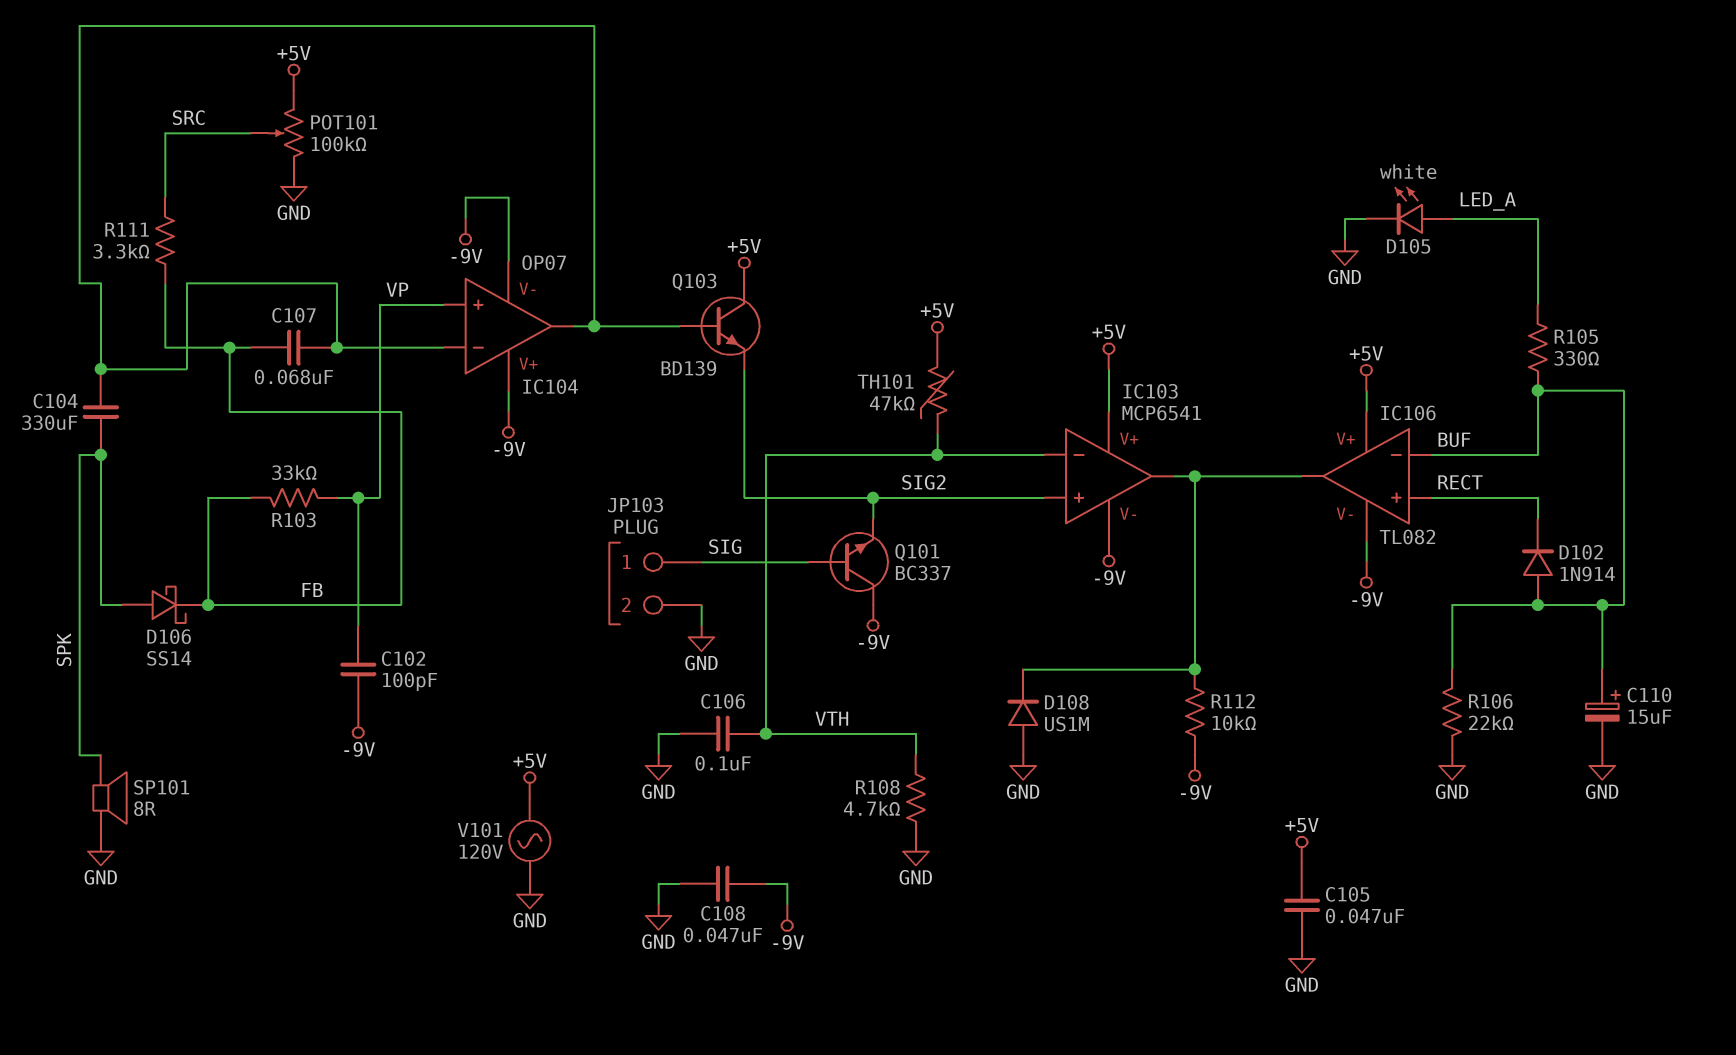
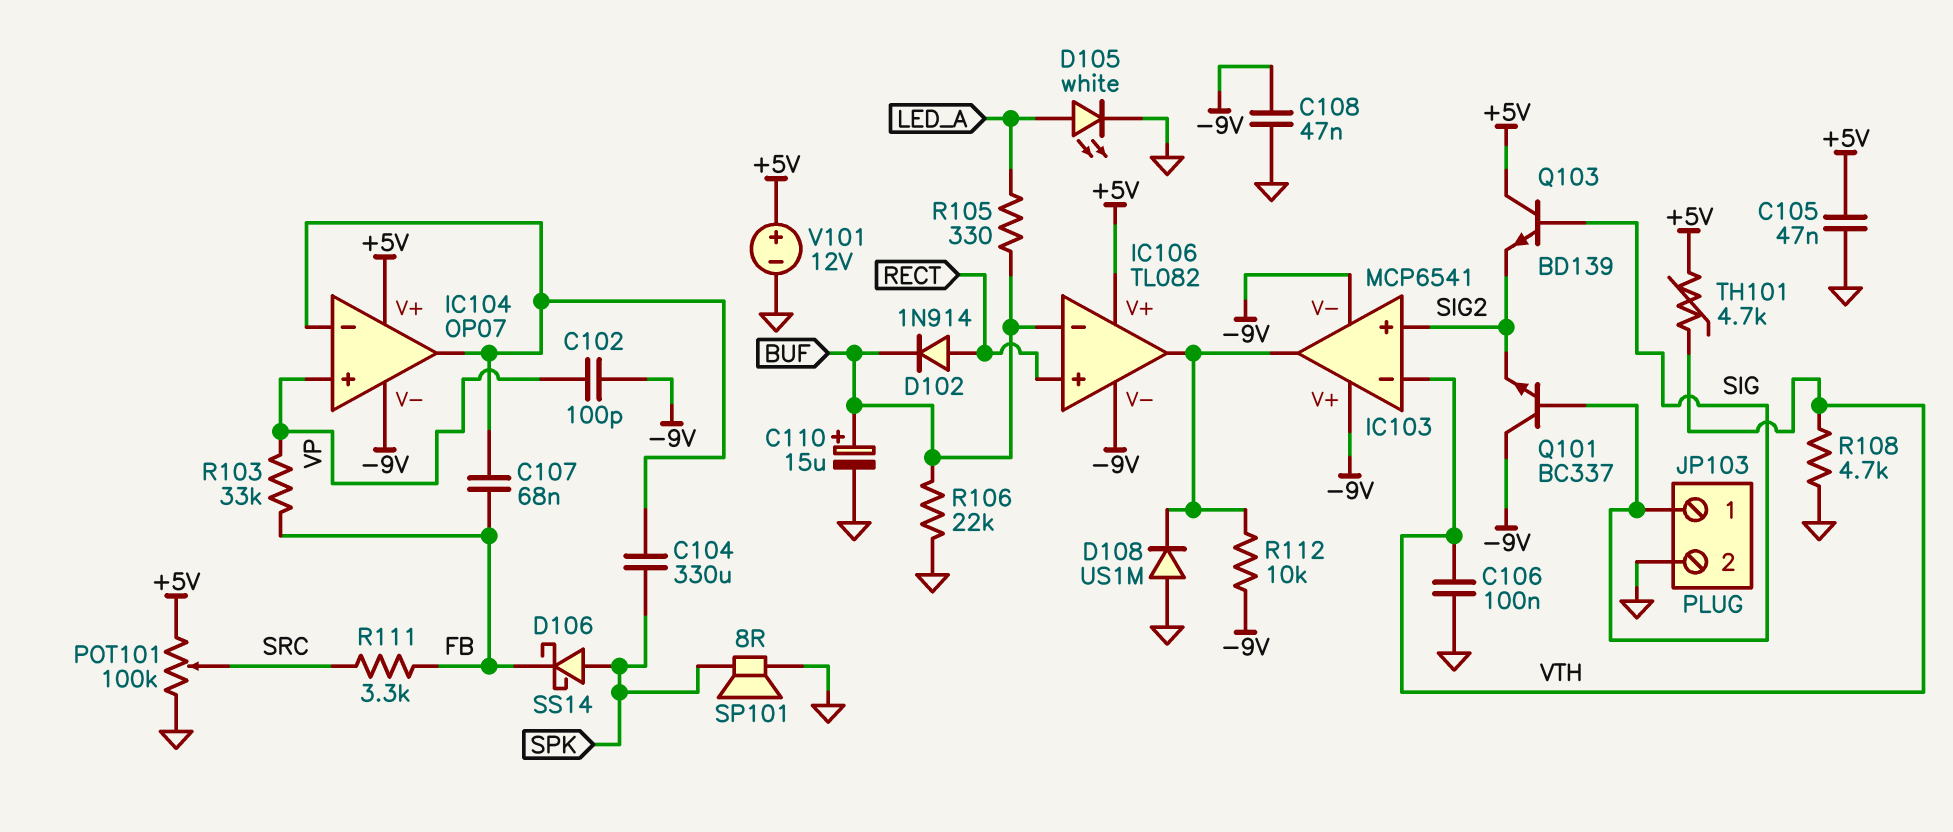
D102: diode 1N914 (A BUF, K RECT) -> diode 1N914 (A RECT, K BUF)
IC103 pin V+: +5V -> -9V
IC104 pin V+: -9V -> +5V
Q103: NPN BD139 (B IC104/in-, C +5V, E SIG2) -> NPN BD139 (B SIG, C +5V, E SIG2)
TH101: 47k (+5V, VTH) -> 4.7k (+5V, VTH)
V101: AC 120V (+5V, GND) -> 12V (plus +5V, minus GND)

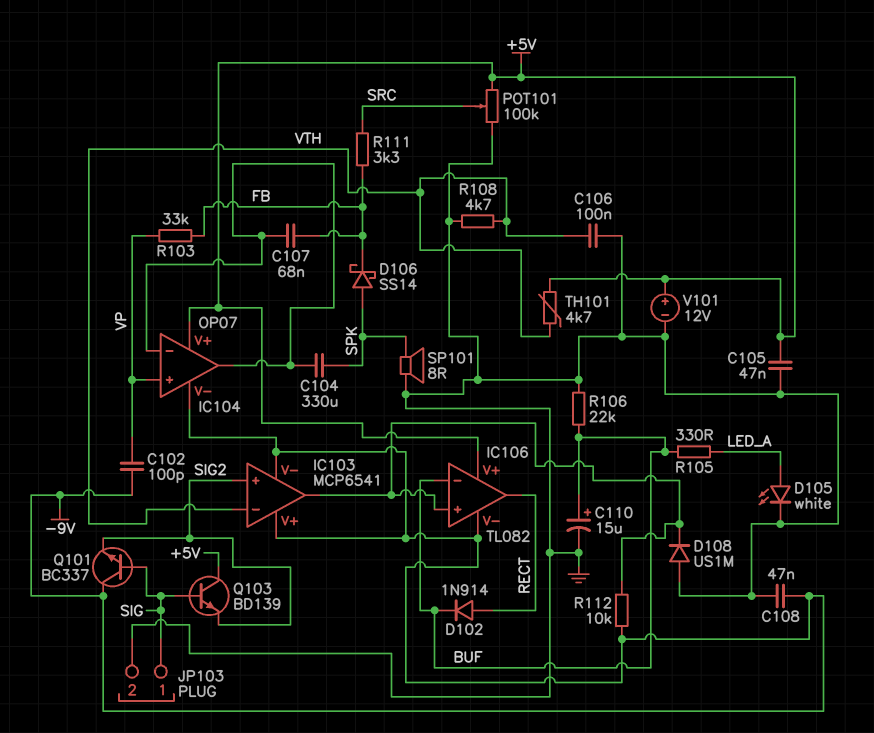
IC106 pin in+: RECT -> IC103/out
IC106 pin out: IC103/out -> RECT

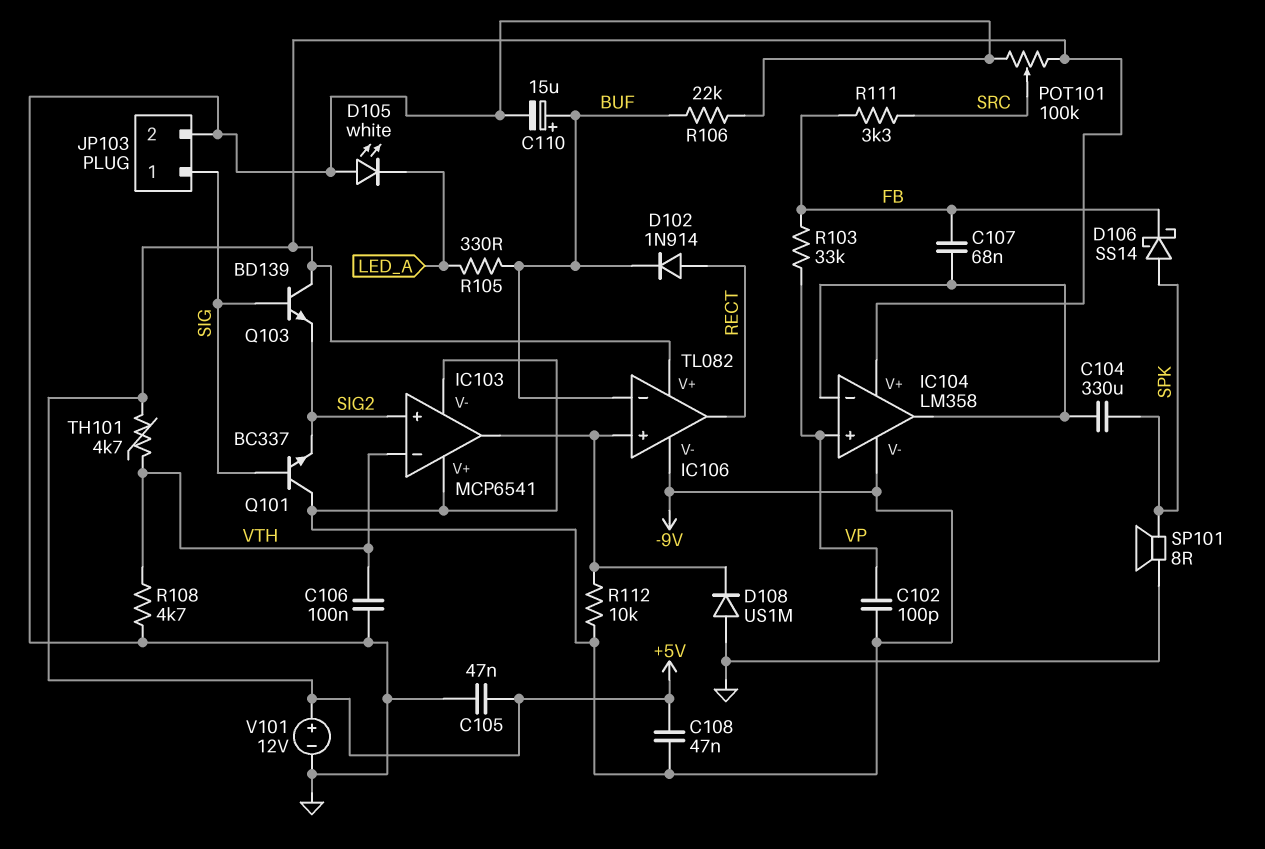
C108: 47nF (-9V, GND) -> 47nF (+5V, -9V)
D105: LED white (A LED_A, K GND) -> LED white (A GND, K LED_A)
IC104: OP07 -> LM358

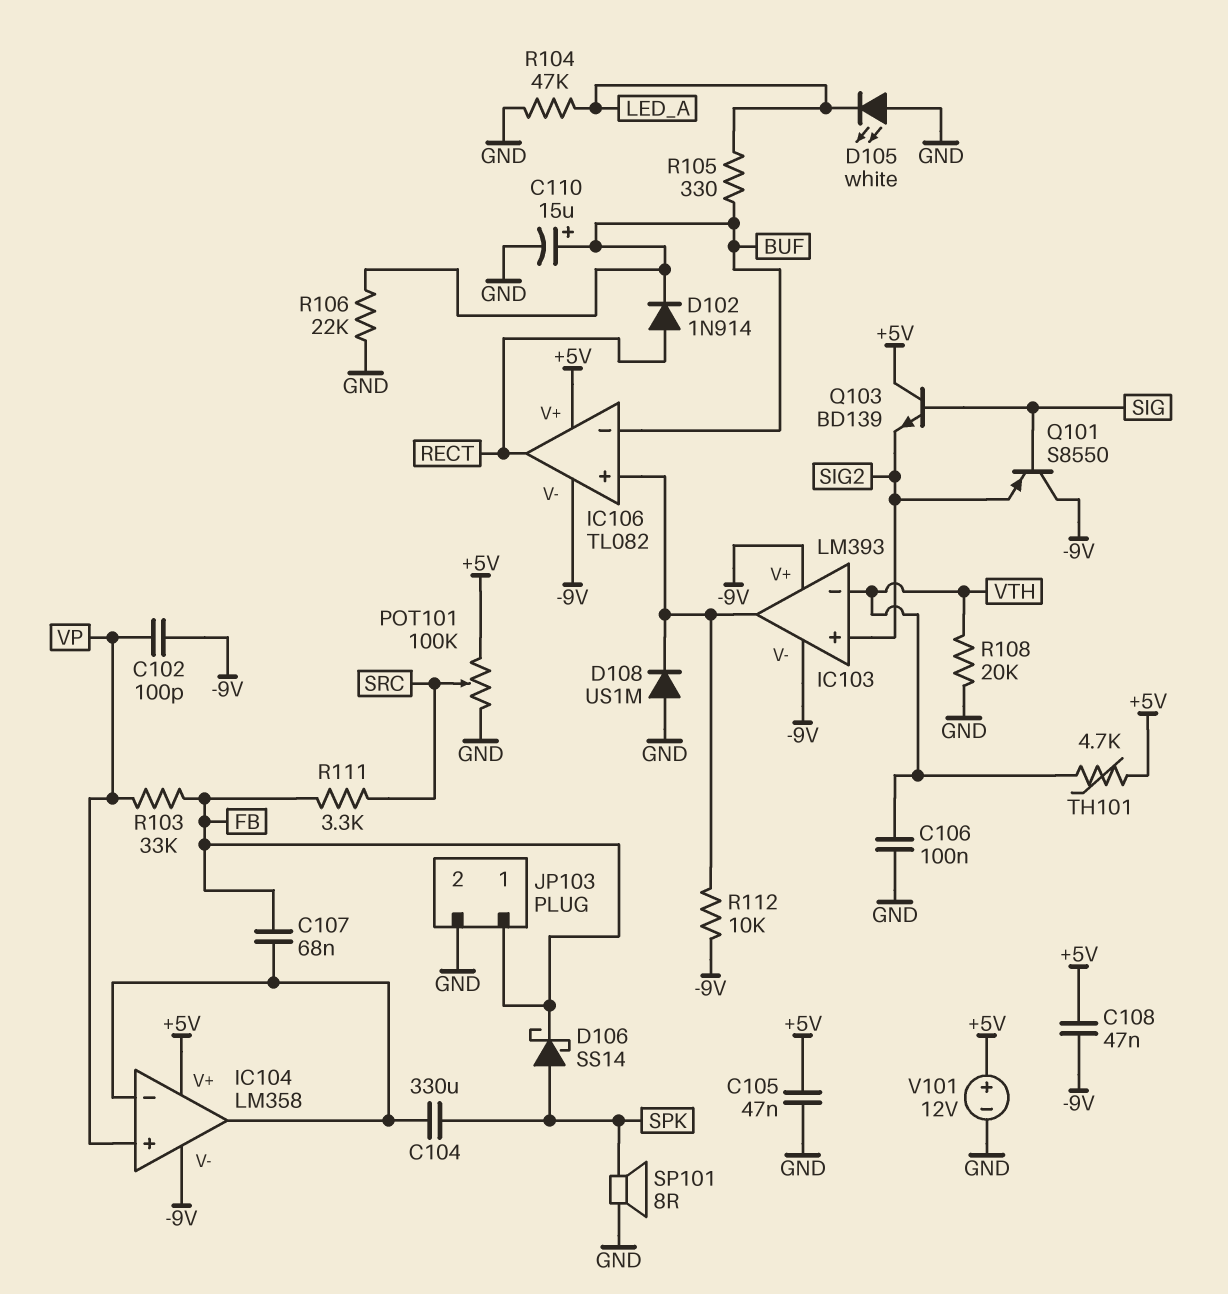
IC103: MCP6541 -> LM393
JP103 pin 1: SIG -> FB
Q101: NPN BC337 (B SIG, C -9V, E SIG2) -> PNP S8550 (B SIG, C -9V, E SIG2)
R104: none -> 47k (GND, LED_A)
R108: 4.7k (GND, VTH) -> 20k (GND, VTH)

